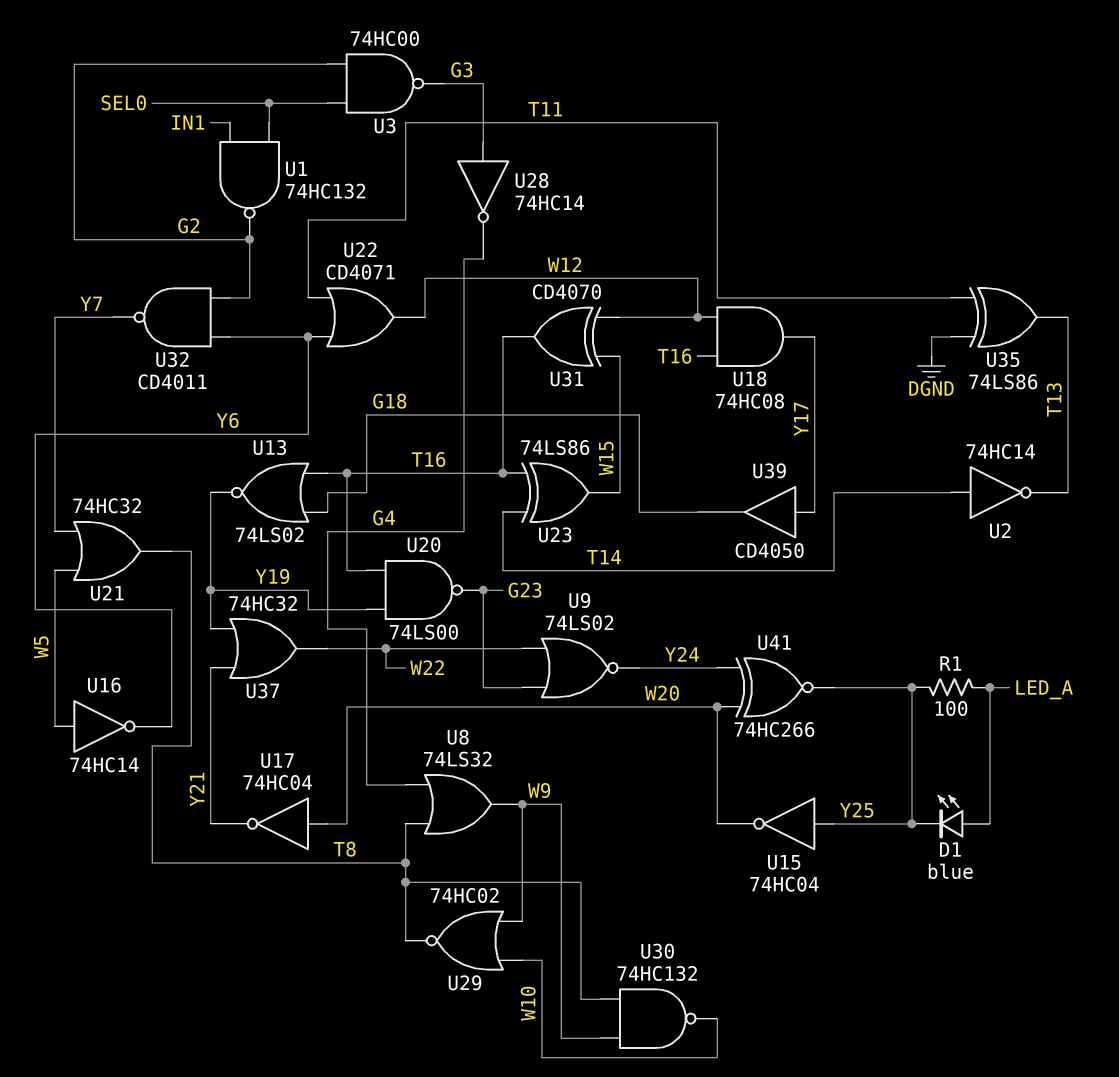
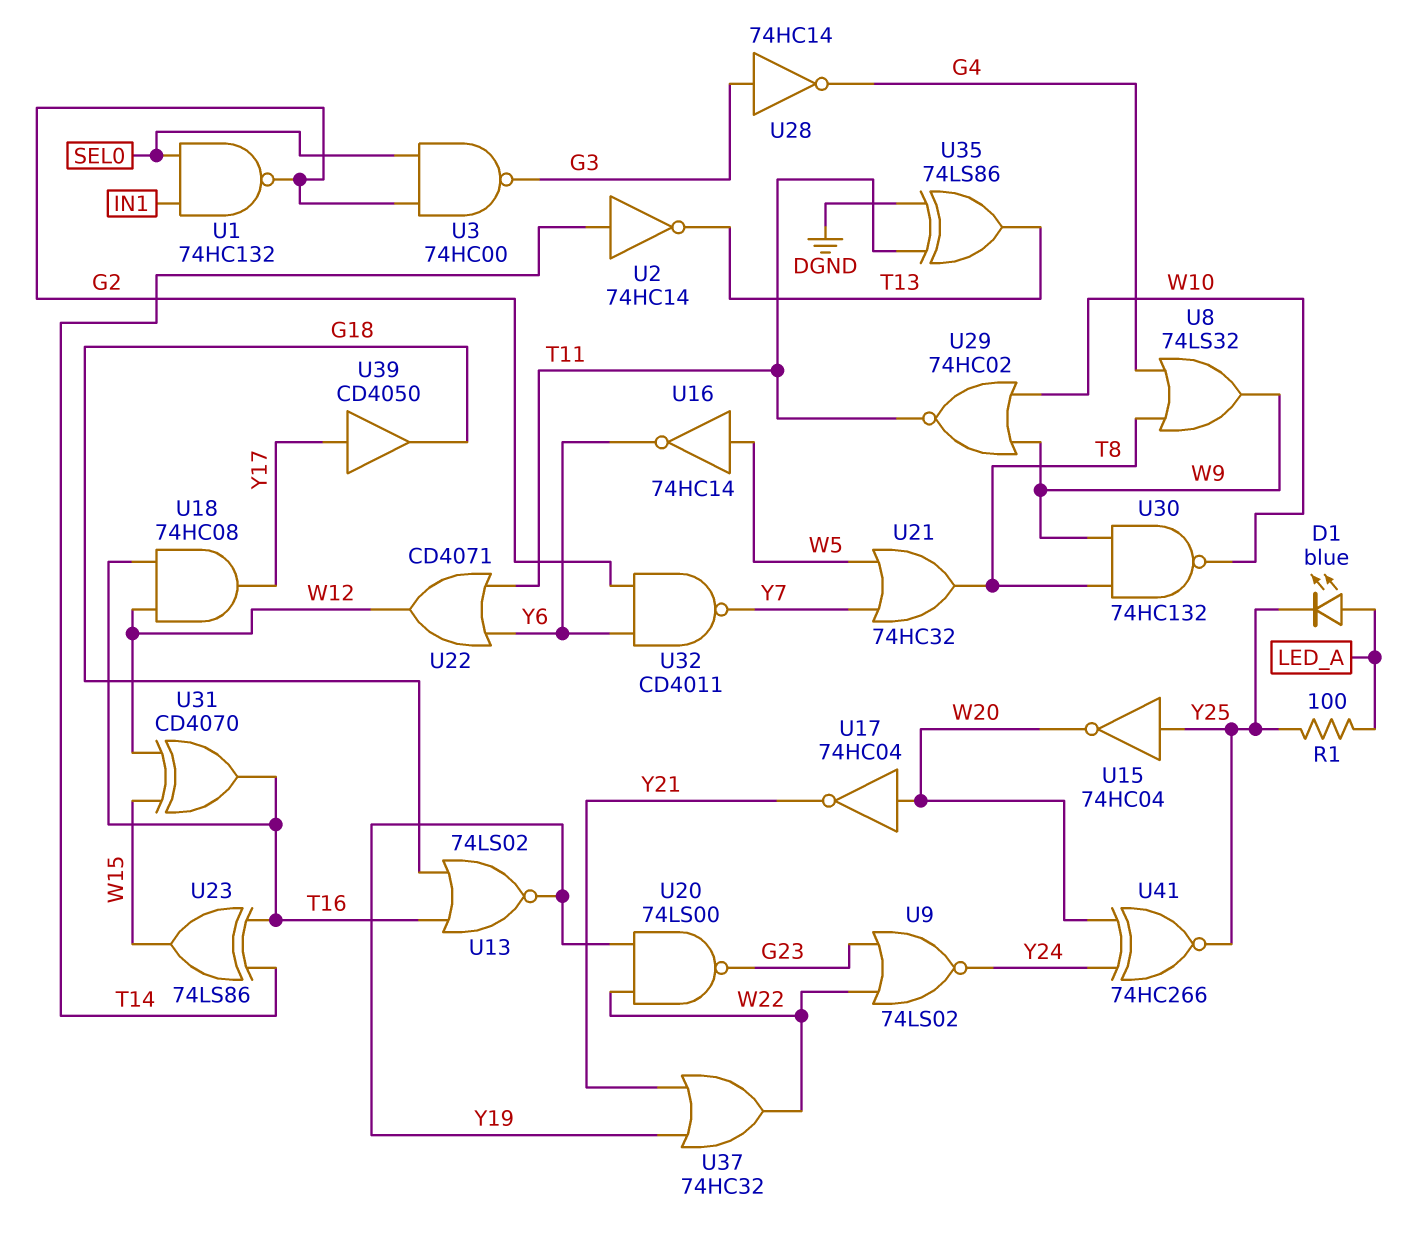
U20: NAND 74LS00 (in T16, in Y19, out G23) -> NAND 74LS00 (in W22, in Y19, out G23)
U29: NOR 74HC02 (in W9, in W10, out T8) -> NOR 74HC02 (in W9, in W10, out T11)

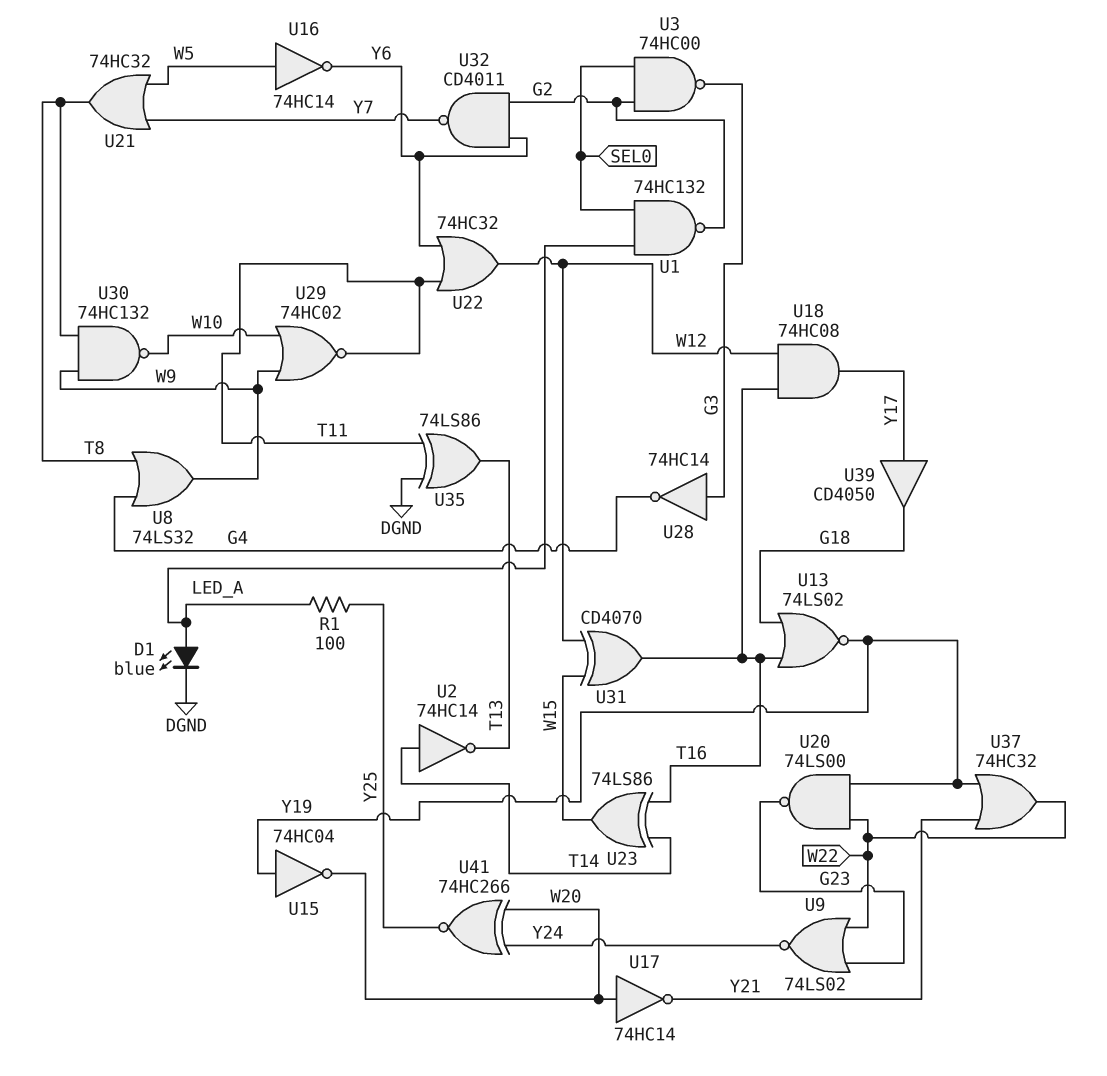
D1: LED blue (A LED_A, K Y25) -> LED blue (A LED_A, K DGND)
U1: NAND 74HC132 (in IN1, in SEL0, out G2) -> NAND 74HC132 (in LED_A, in SEL0, out G2)
U15: NOT 74HC04 (in Y25, out W20) -> NOT 74HC04 (in Y19, out W20)
U17: NOT 74HC04 (in W20, out Y21) -> NOT 74HC14 (in W20, out Y21)
U22: OR CD4071 (in T11, in Y6, out W12) -> OR 74HC32 (in T11, in Y6, out W12)

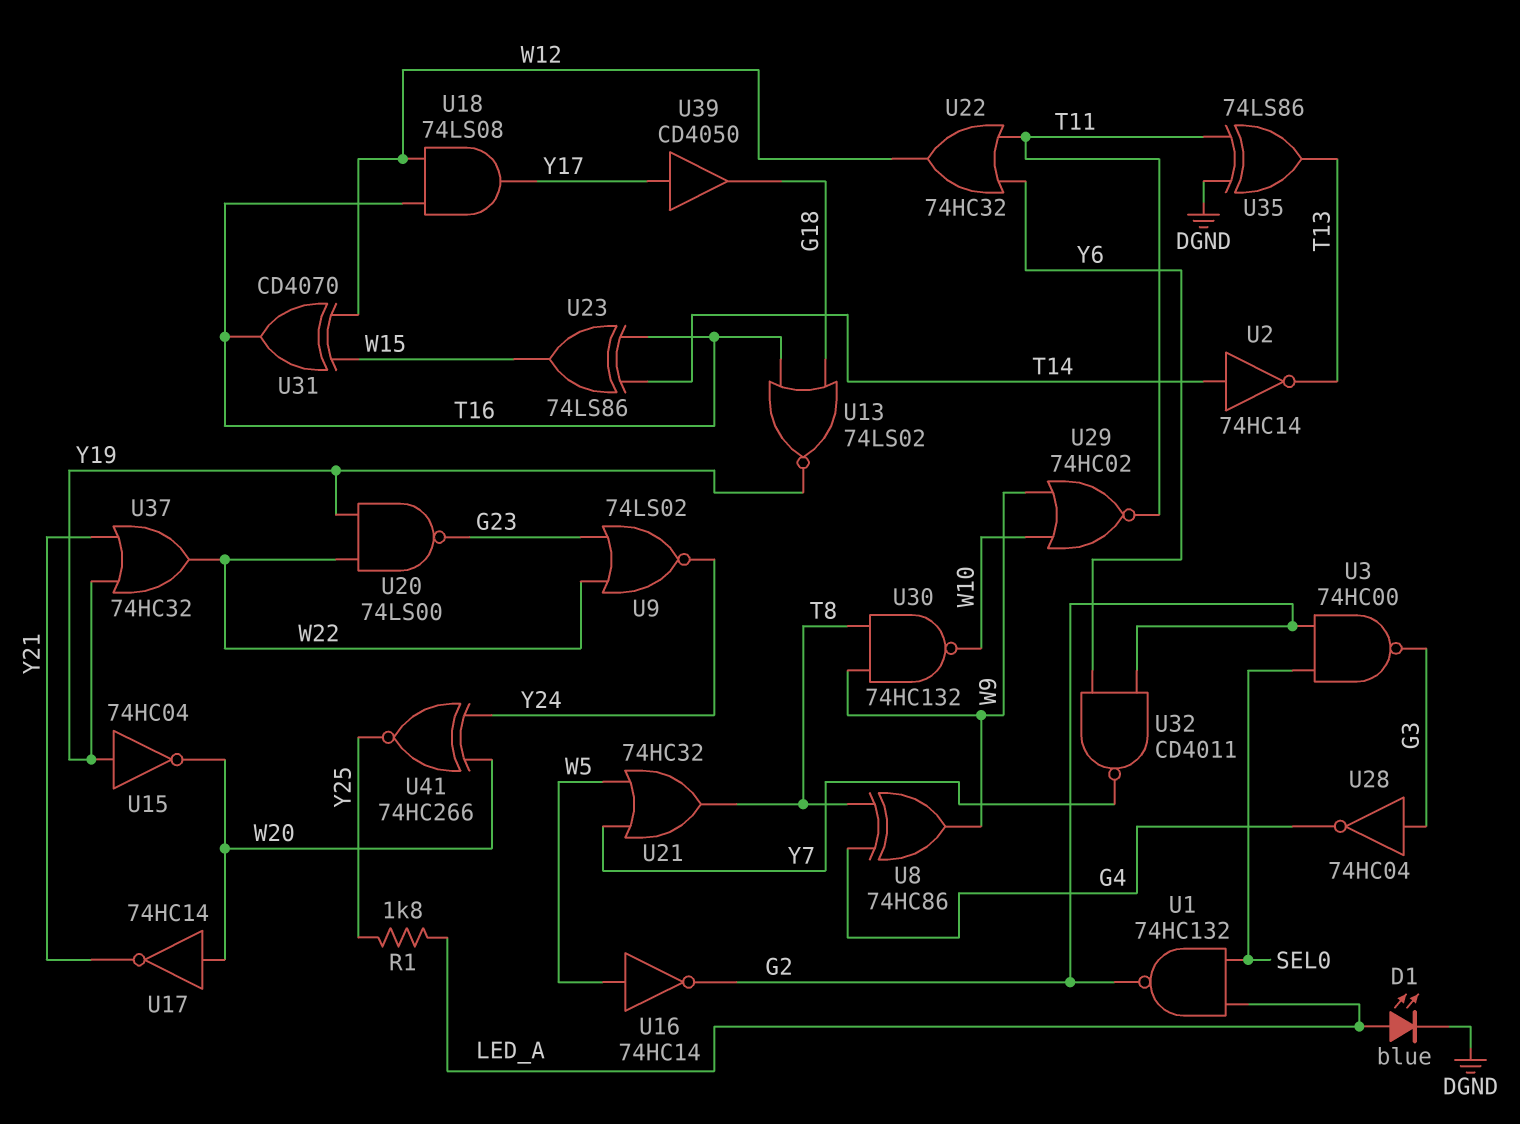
R1: 100 (LED_A, Y25) -> 1.8k (LED_A, Y25)
U8: OR 74LS32 (in G4, in T8, out W9) -> XOR 74HC86 (in G4, in T8, out W9)
U16: NOT 74HC14 (in W5, out Y6) -> NOT 74HC14 (in W5, out G2)
U18: AND 74HC08 (in T16, in W12, out Y17) -> AND 74LS08 (in T16, in W12, out Y17)
U28: NOT 74HC14 (in G3, out G4) -> NOT 74HC04 (in G3, out G4)

